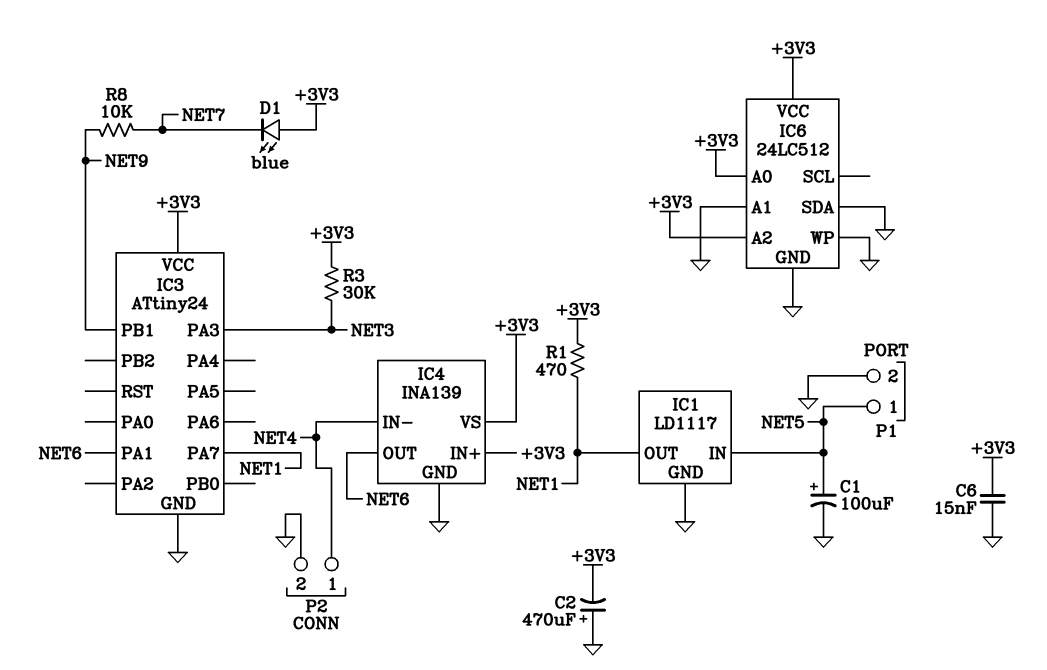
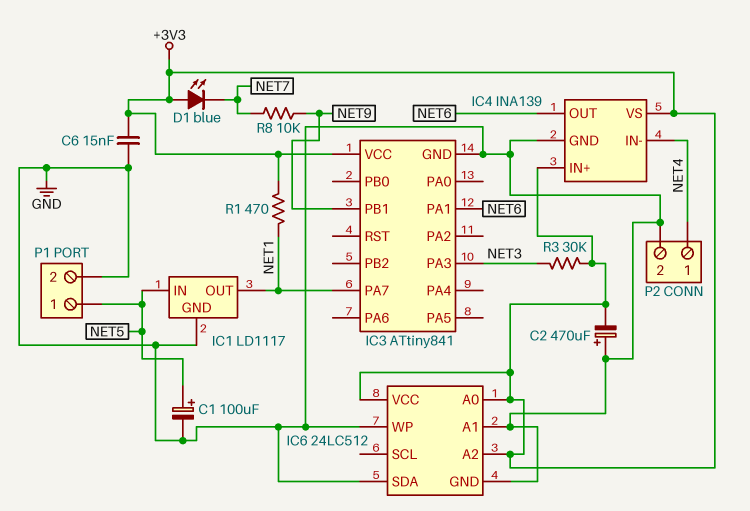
IC3: ATtiny24 -> ATtiny841

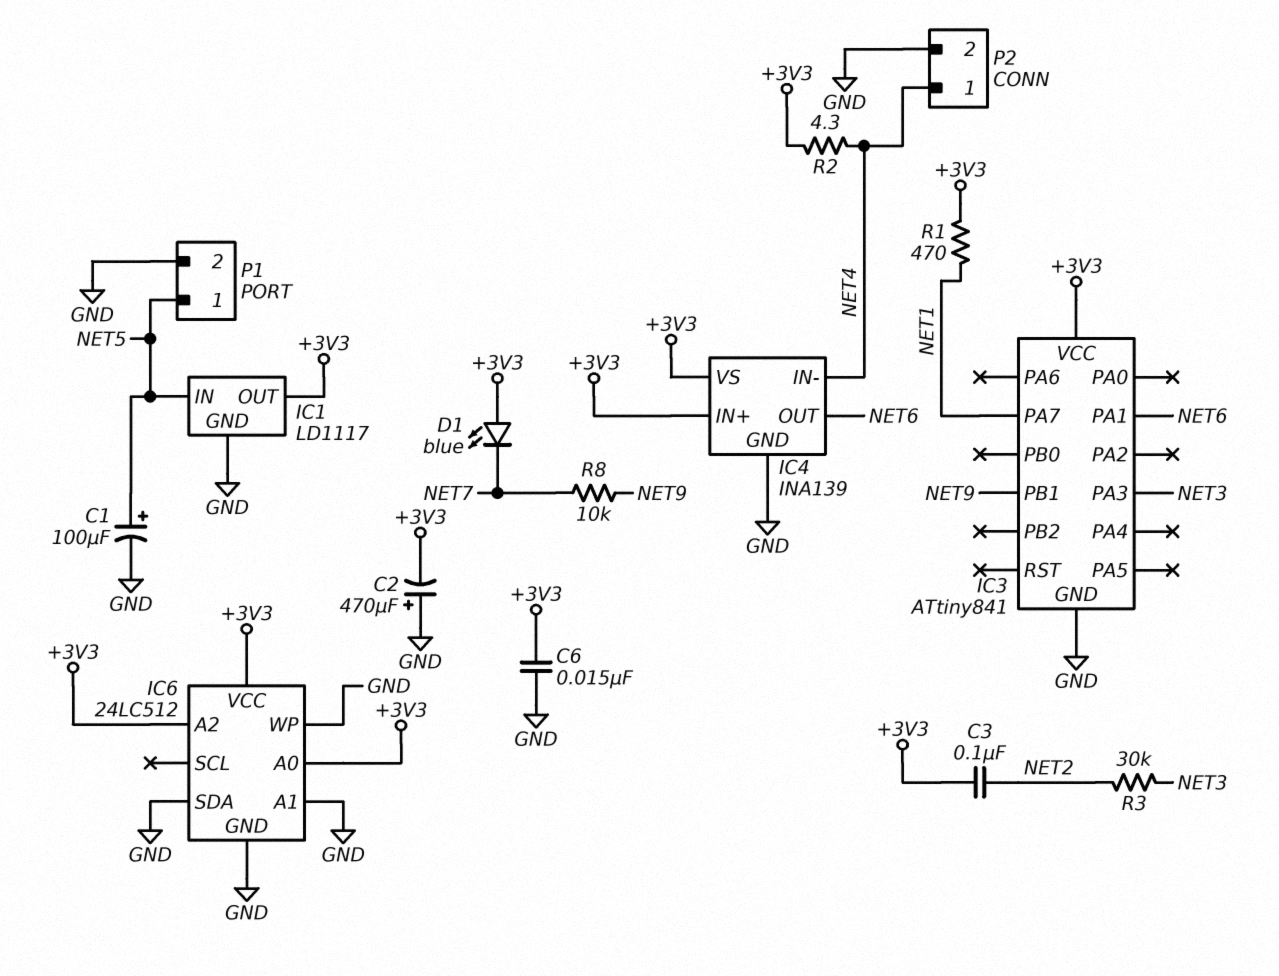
C3: none -> 100nF (+3V3, NET2)
IC1 pin OUT: NET1 -> +3V3
R2: none -> 4.3 (+3V3, NET4)
R3: 30k (+3V3, NET3) -> 30k (NET2, NET3)

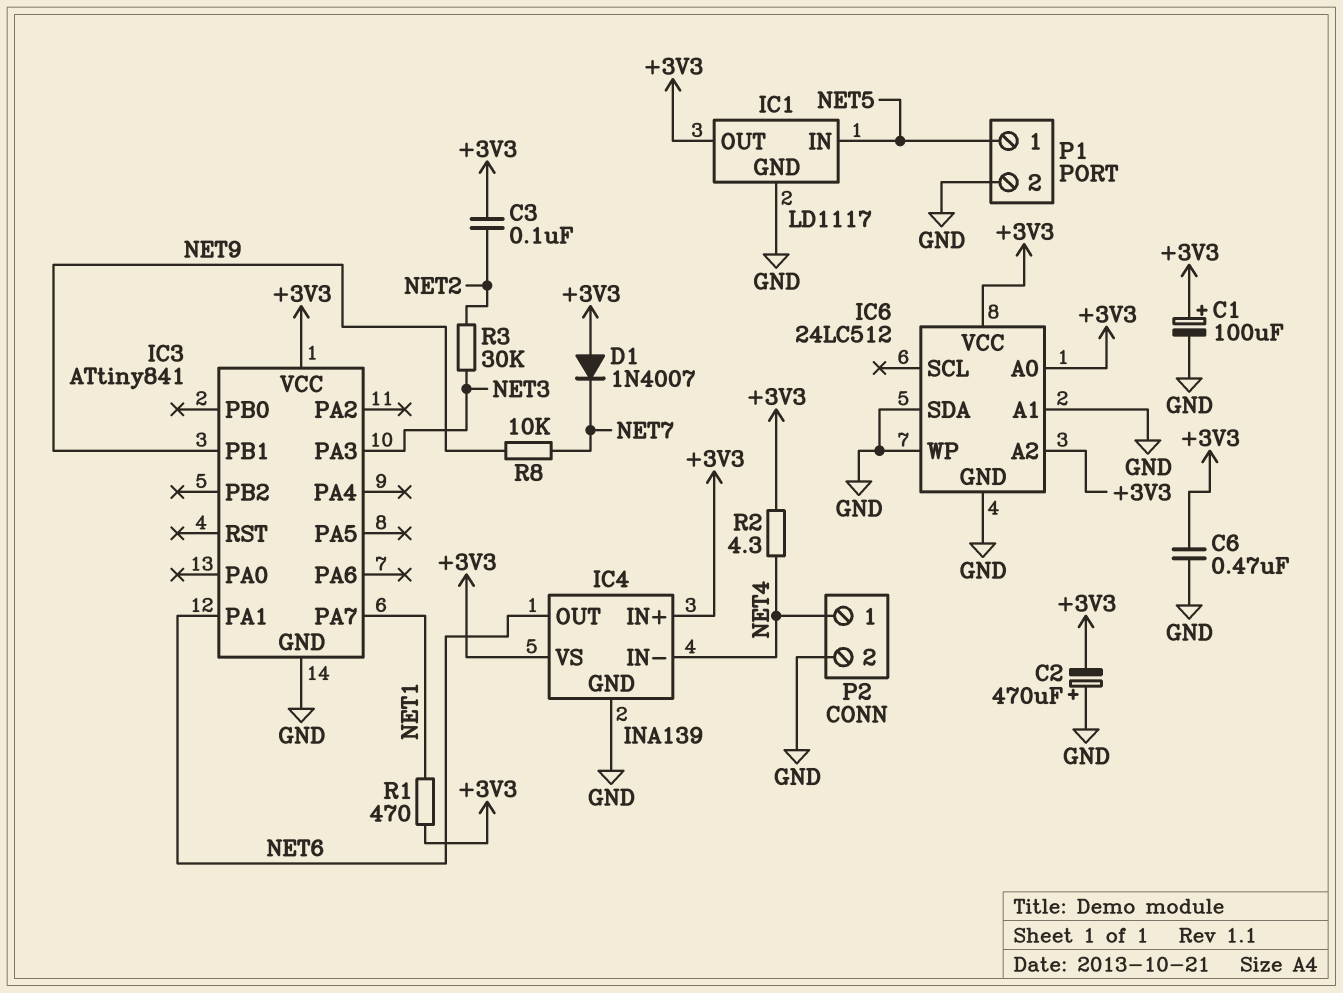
C1: 100uF (plus NET5, minus GND) -> 100uF (plus +3V3, minus GND)
C6: 15nF (+3V3, GND) -> 470nF (+3V3, GND)
D1: LED blue (A +3V3, K NET7) -> diode 1N4007 (A +3V3, K NET7)

